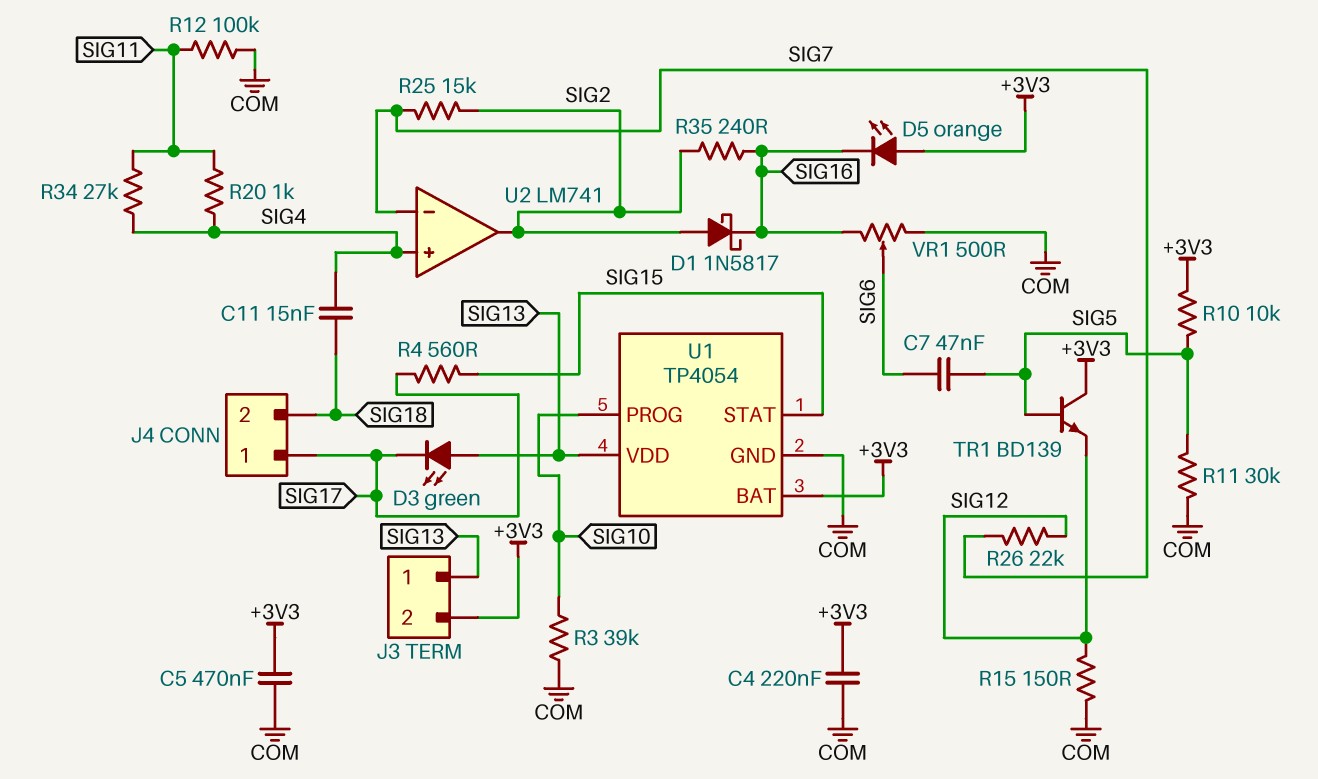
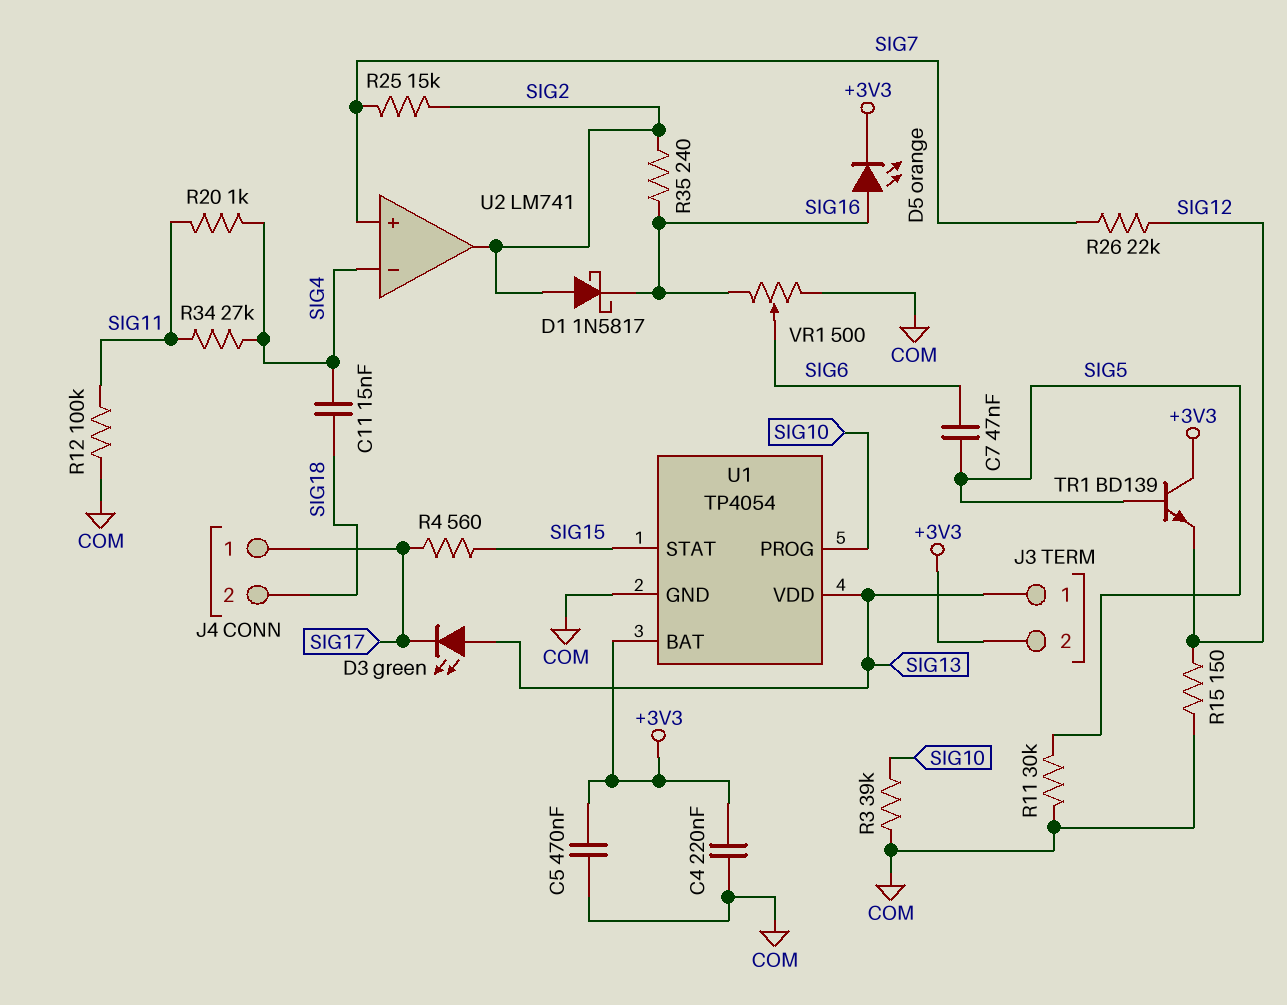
D5: LED orange (A +3V3, K SIG16) -> LED orange (A SIG16, K +3V3)
R10: 10k (+3V3, SIG5) -> none
U2 pin in+: SIG4 -> SIG7
U2 pin in-: SIG7 -> SIG4

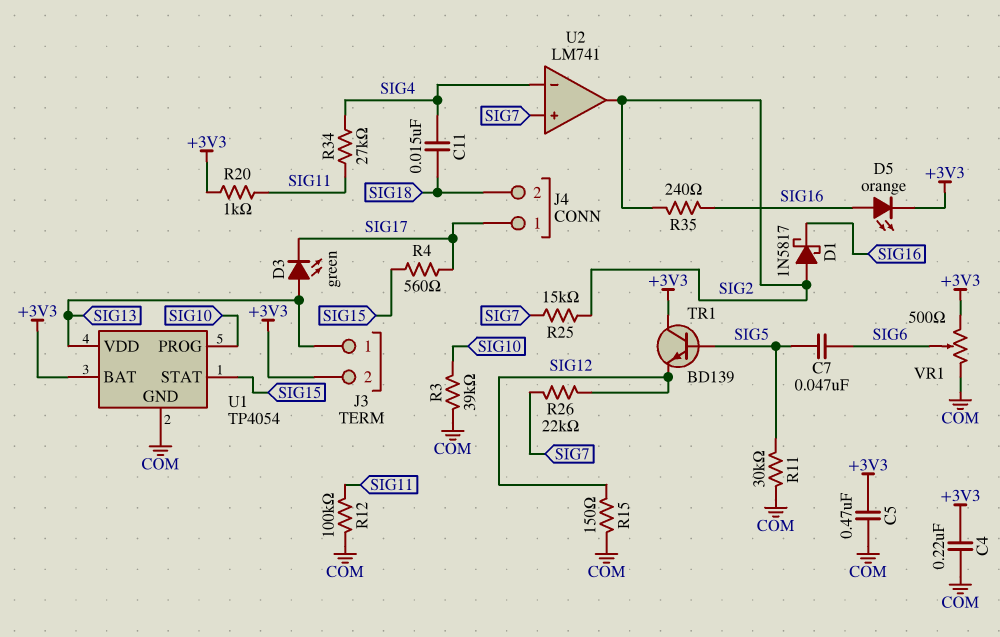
R20: 1k (SIG4, SIG11) -> 1k (+3V3, SIG11)
VR1: 500 (COM, SIG16, wiper SIG6) -> 500 (+3V3, COM, wiper SIG6)

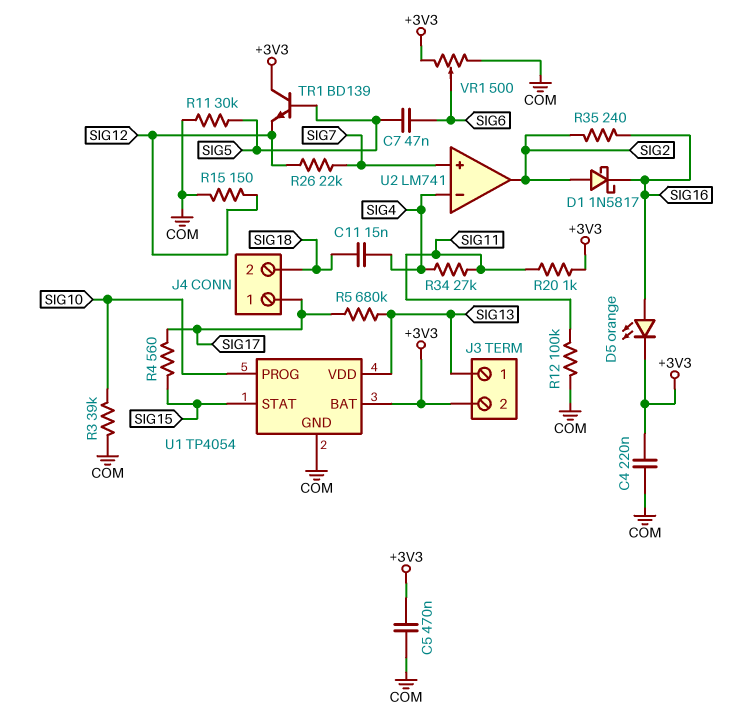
D3: LED green (A SIG13, K SIG17) -> none
R5: none -> 680k (SIG13, SIG17)
R25: 15k (SIG2, SIG7) -> none

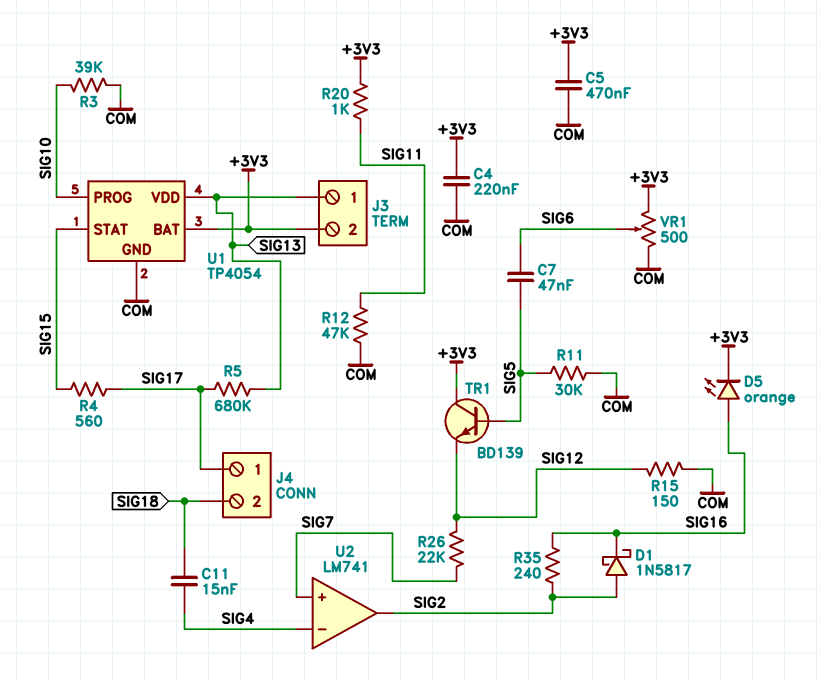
R12: 100k (COM, SIG11) -> 47k (COM, SIG11)
R34: 27k (SIG4, SIG11) -> none

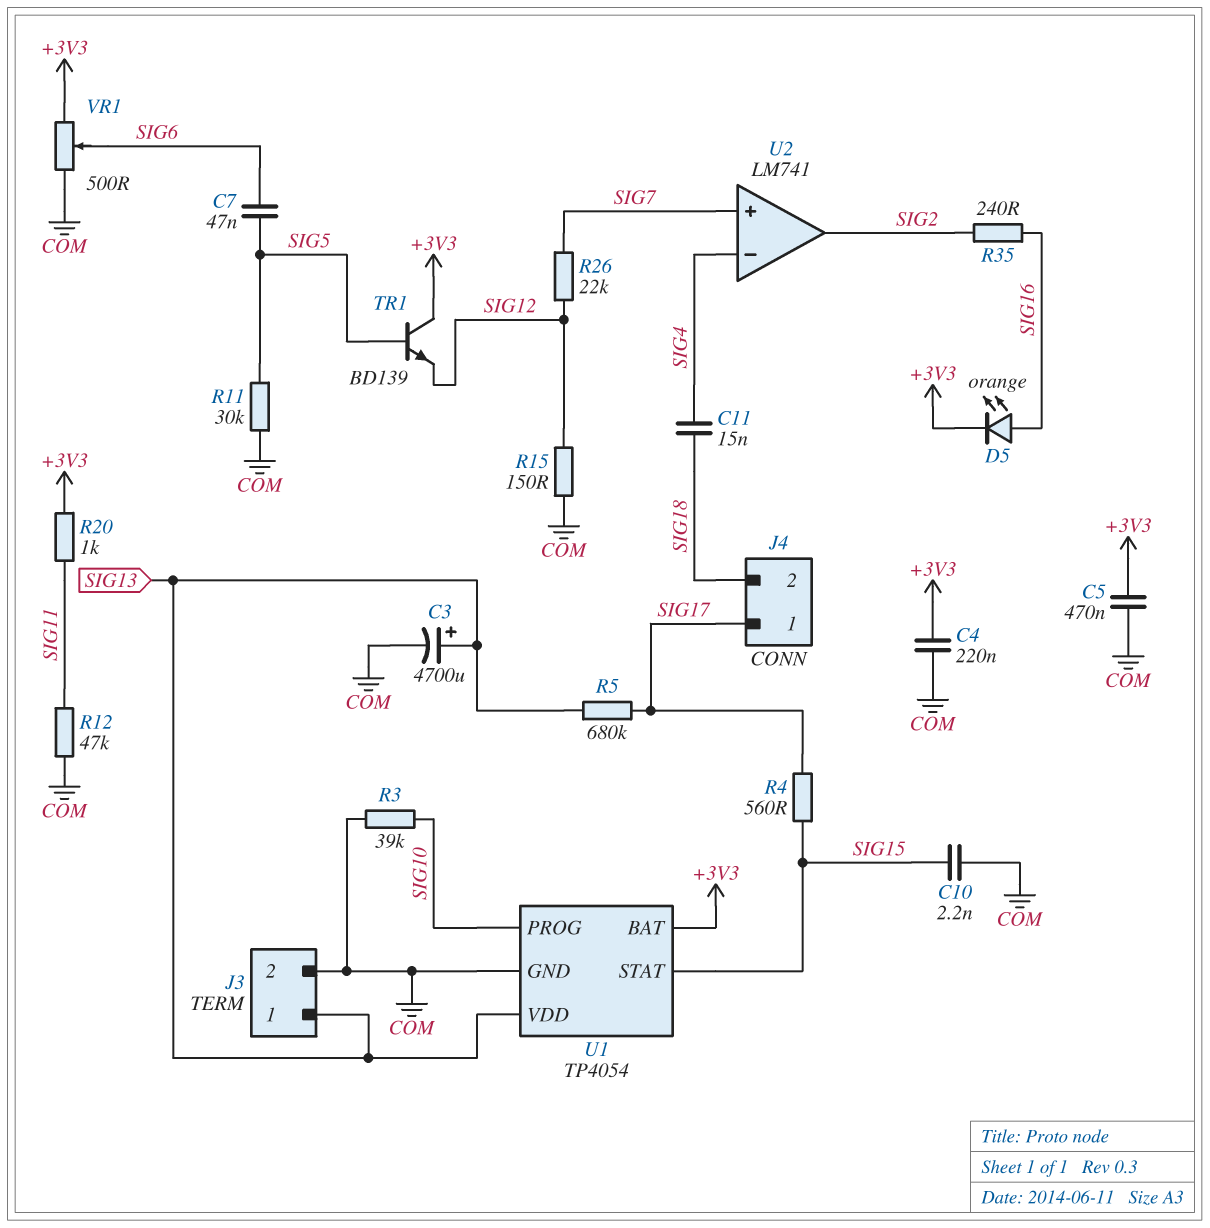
C3: none -> 4700uF (plus SIG13, minus COM)
C10: none -> 2.2nF (COM, SIG15)
D1: schottky 1N5817 (A SIG2, K SIG16) -> none
J3 pin 2: +3V3 -> COM

